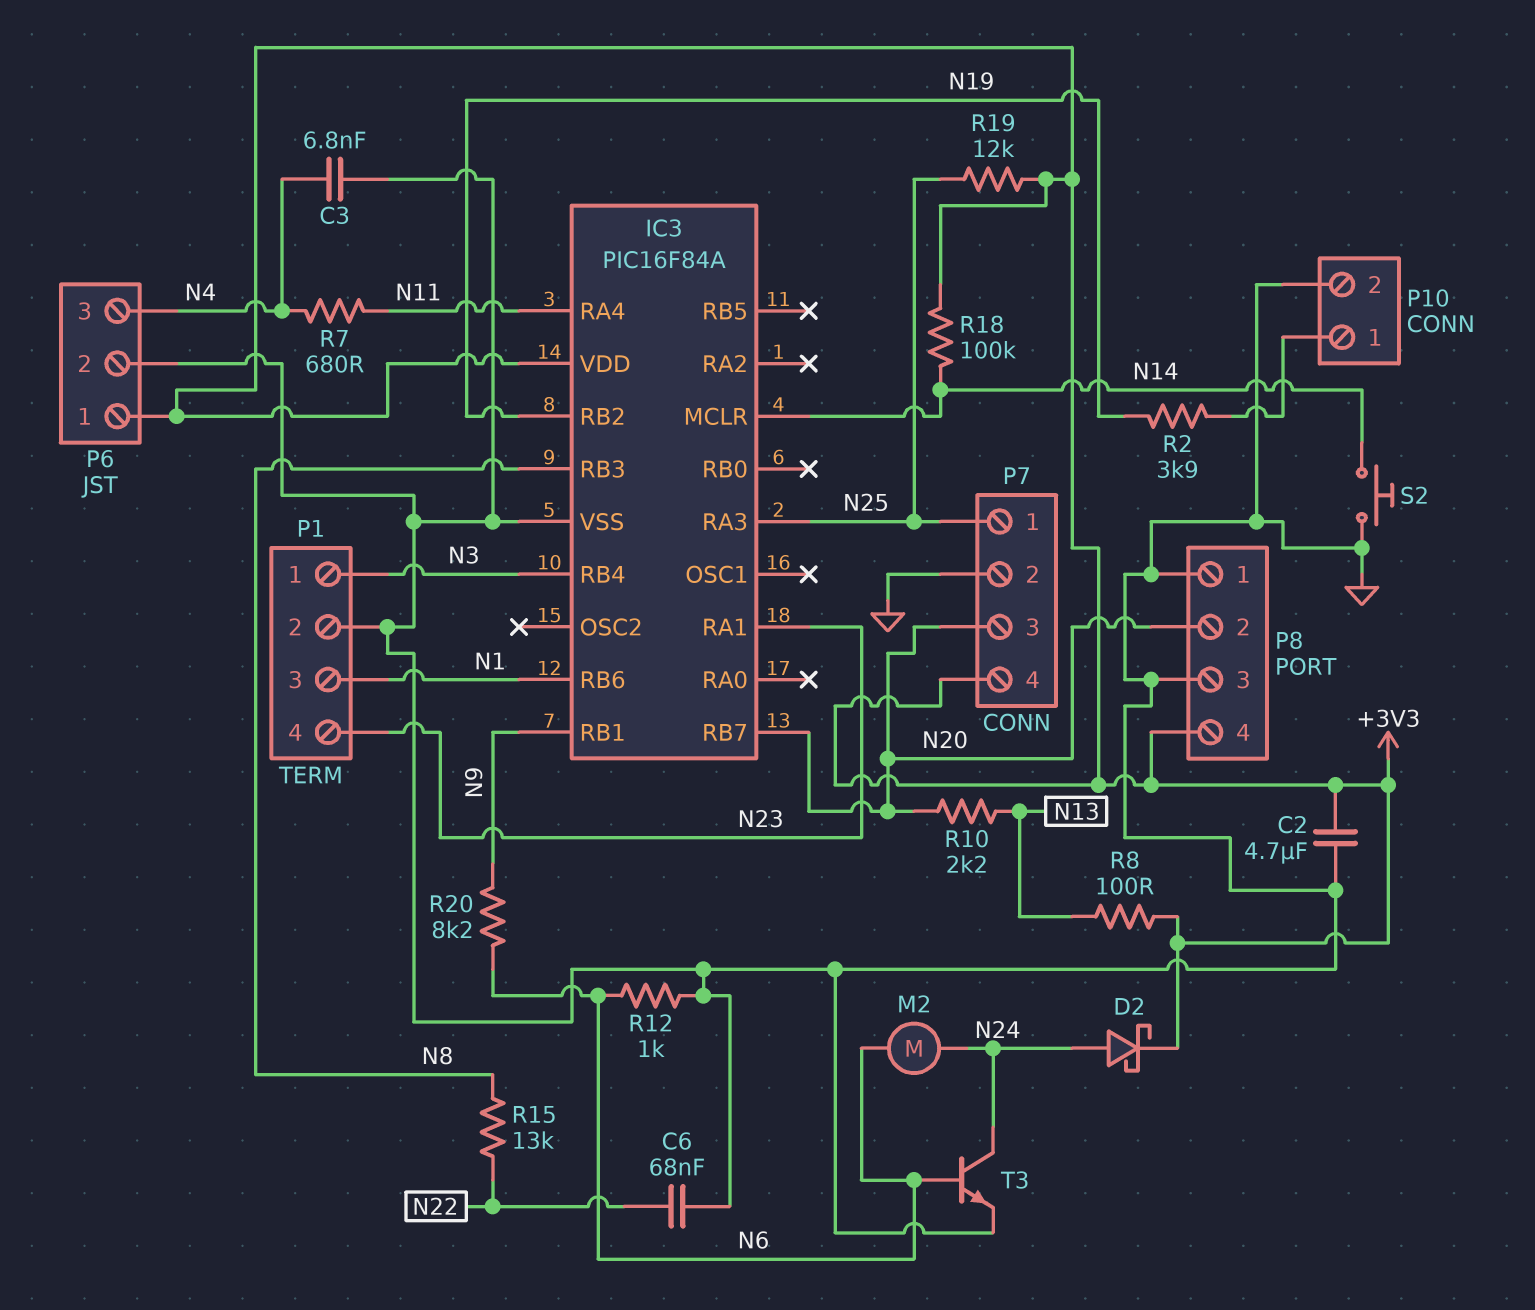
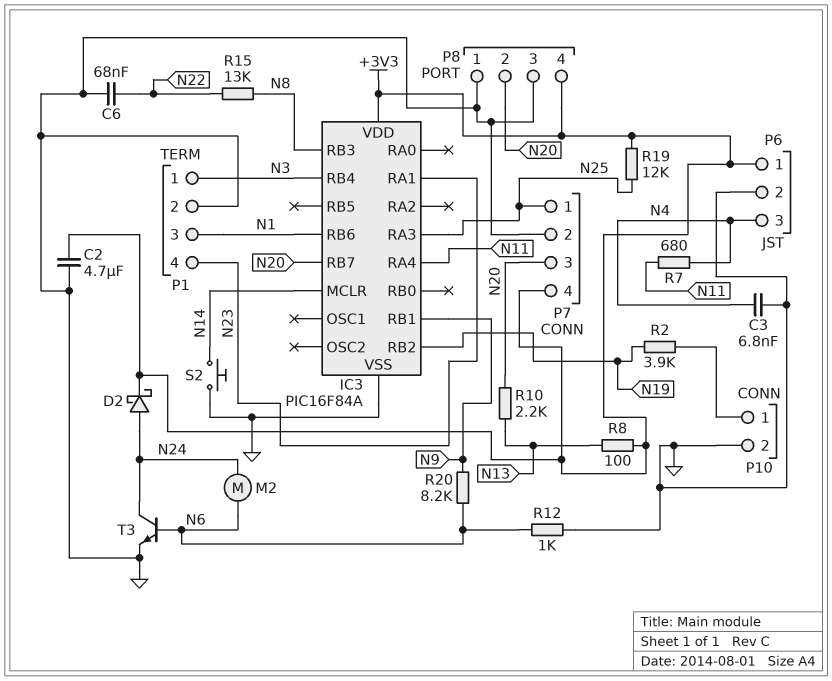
R18: 100k (+3V3, N14) -> none

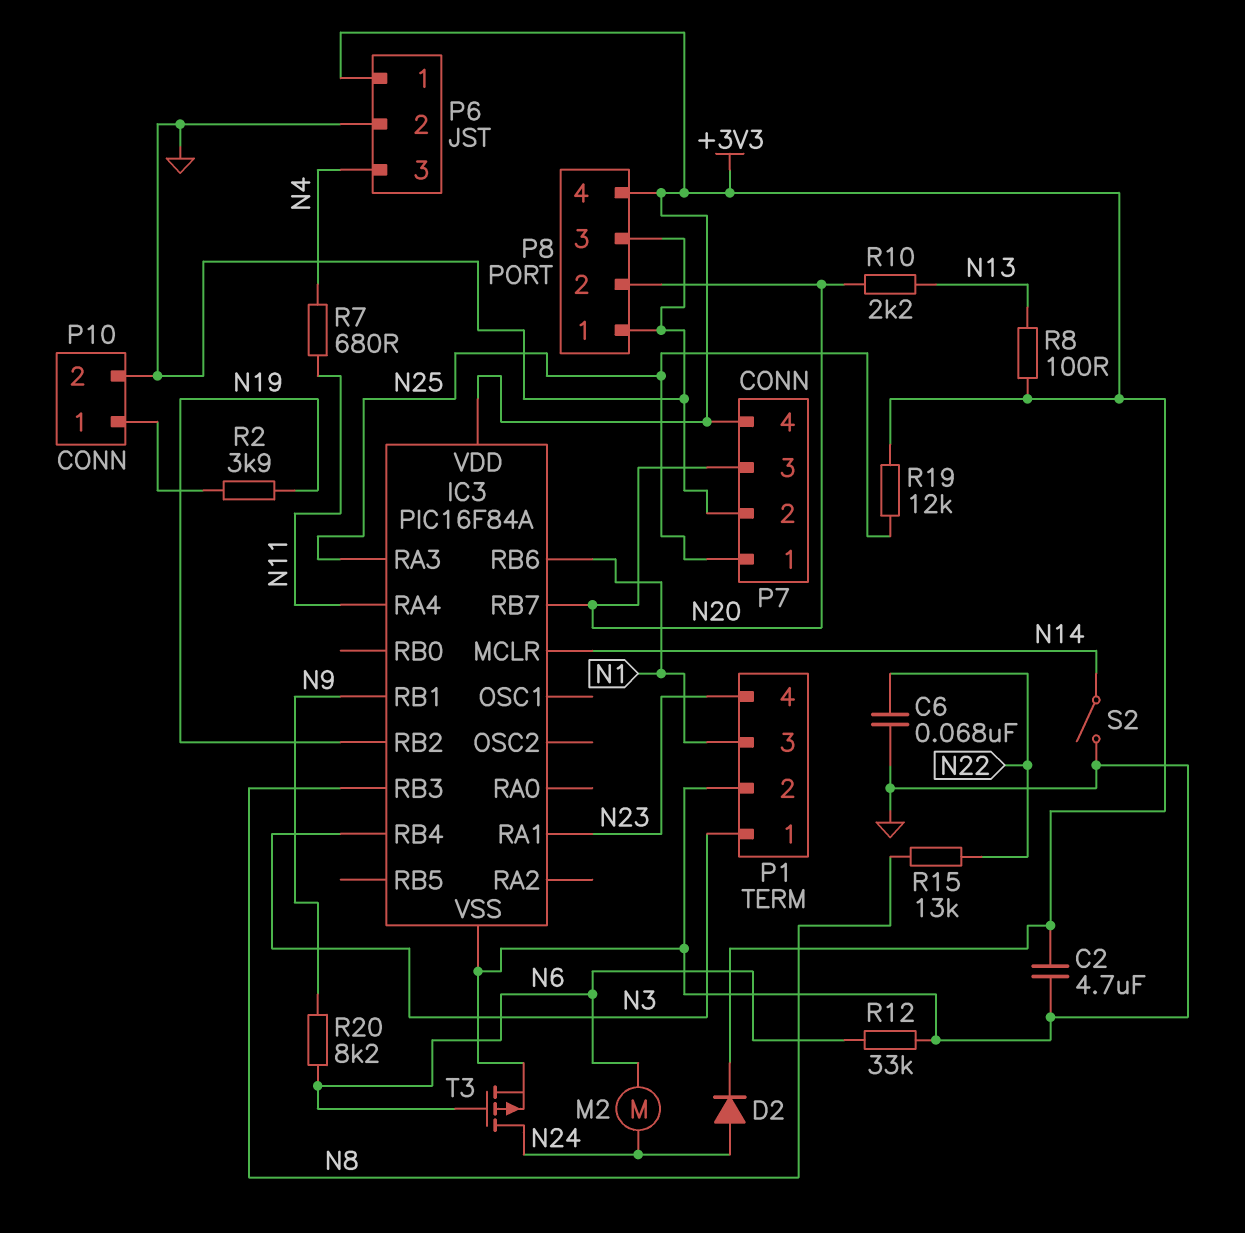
C3: 6.8nF (GND, N4) -> none
D2: schottky (A N24, K +3V3) -> diode (A N24, K +3V3)
R12: 1k (GND, N6) -> 33k (GND, N6)
S2: button (GND, N14) -> switch (GND, N14)
T3: NPN (B N6, C N24, E GND) -> PMOS (G N6, D N24, S GND)

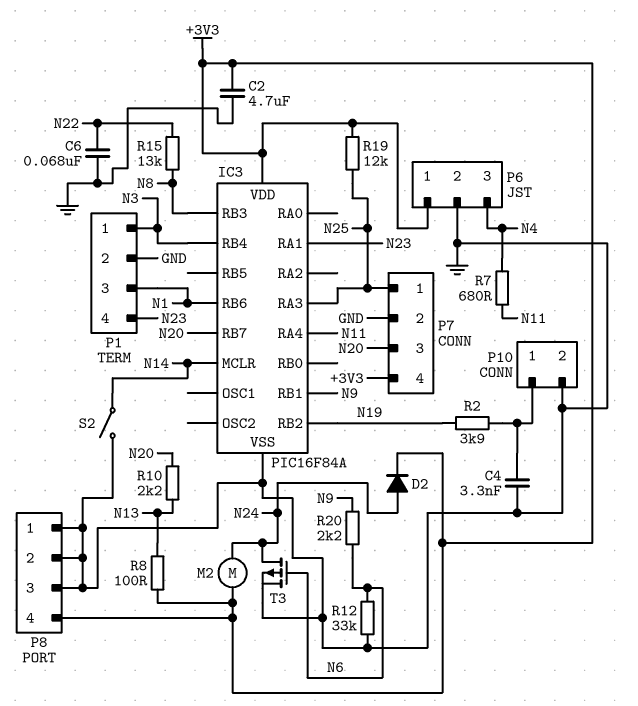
C4: none -> 3.3nF (GND, P10/1)
M2: motor (N6, N24) -> motor (+3V3, N24)
P8 pin 2: N20 -> GND
R20: 8.2k (N6, N9) -> 2.2k (N6, N9)

